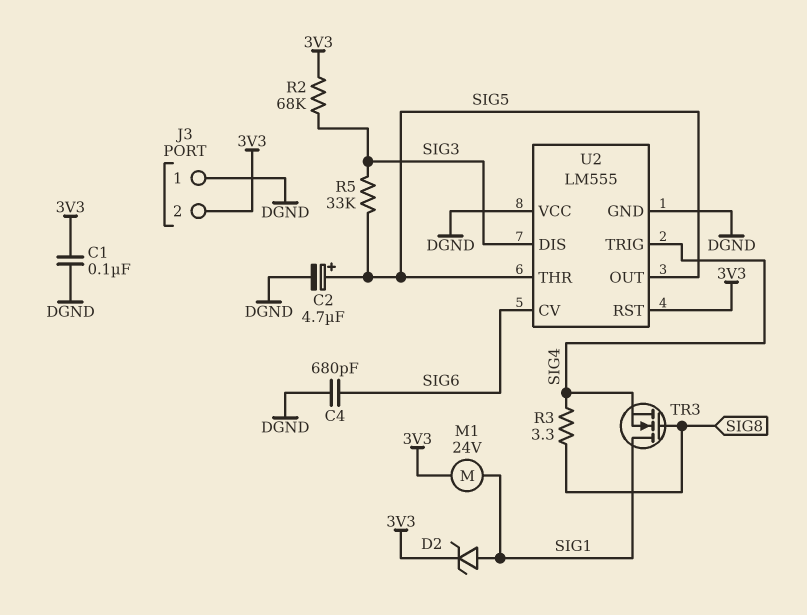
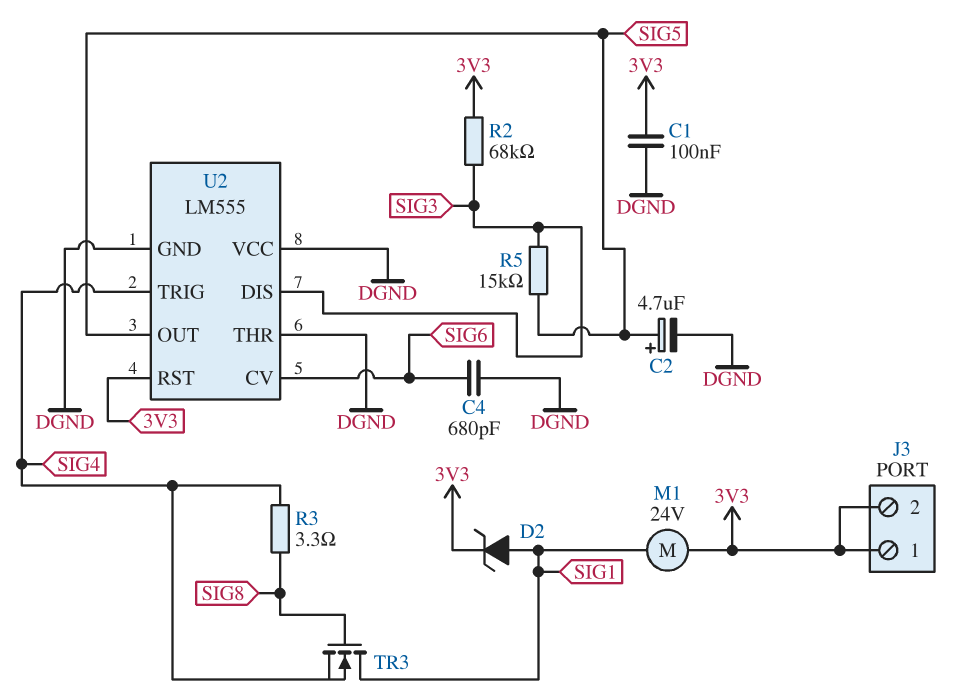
J3 pin 1: DGND -> 3V3
R5: 33k (SIG3, SIG5) -> 15k (SIG3, SIG5)
U2 pin THR: SIG5 -> DGND

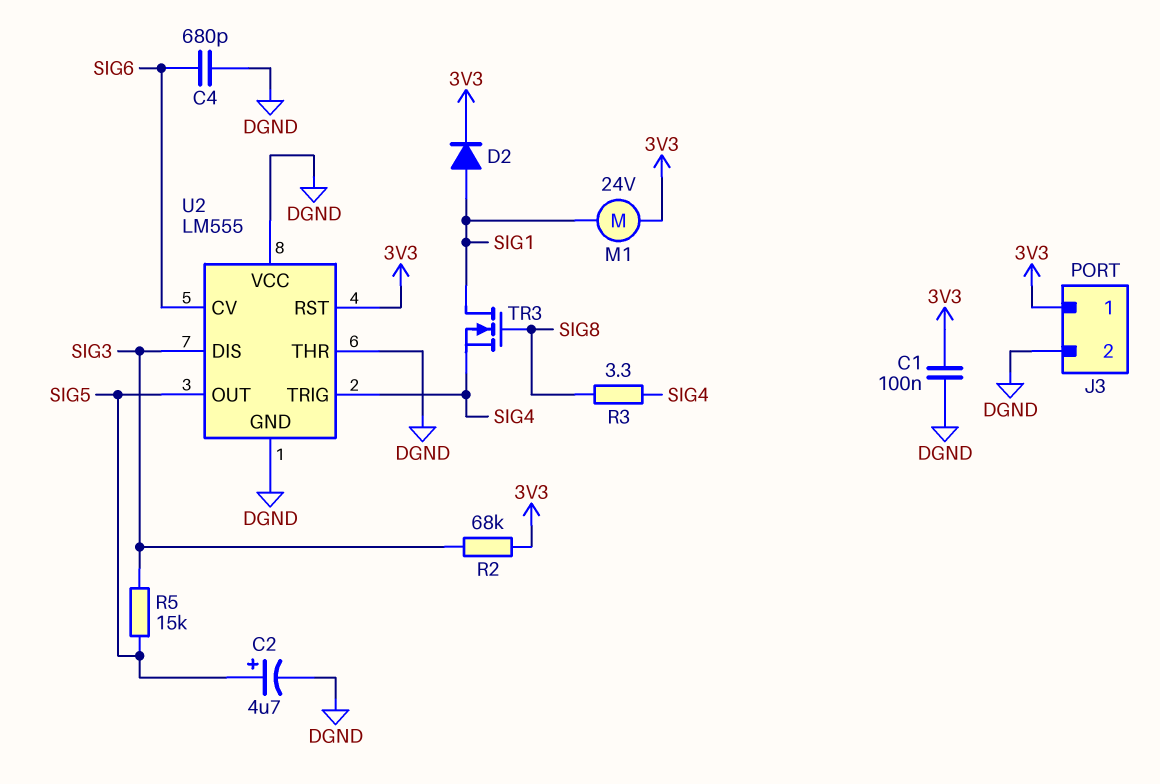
D2: zener (A SIG1, K 3V3) -> diode (A SIG1, K 3V3)
J3 pin 2: 3V3 -> DGND

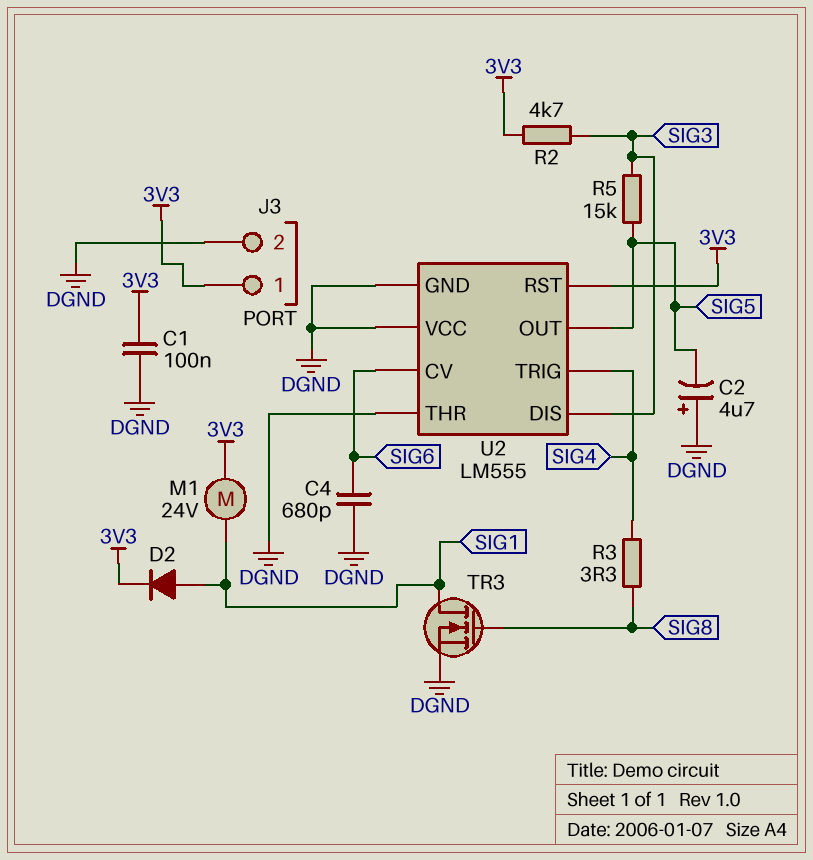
C2: 4.7uF (plus SIG5, minus DGND) -> 4.7uF (plus DGND, minus SIG5)
R2: 68k (3V3, SIG3) -> 4.7k (3V3, SIG3)
TR3: NMOS (G SIG8, D SIG1, S SIG4) -> NMOS (G SIG8, D SIG1, S DGND)

